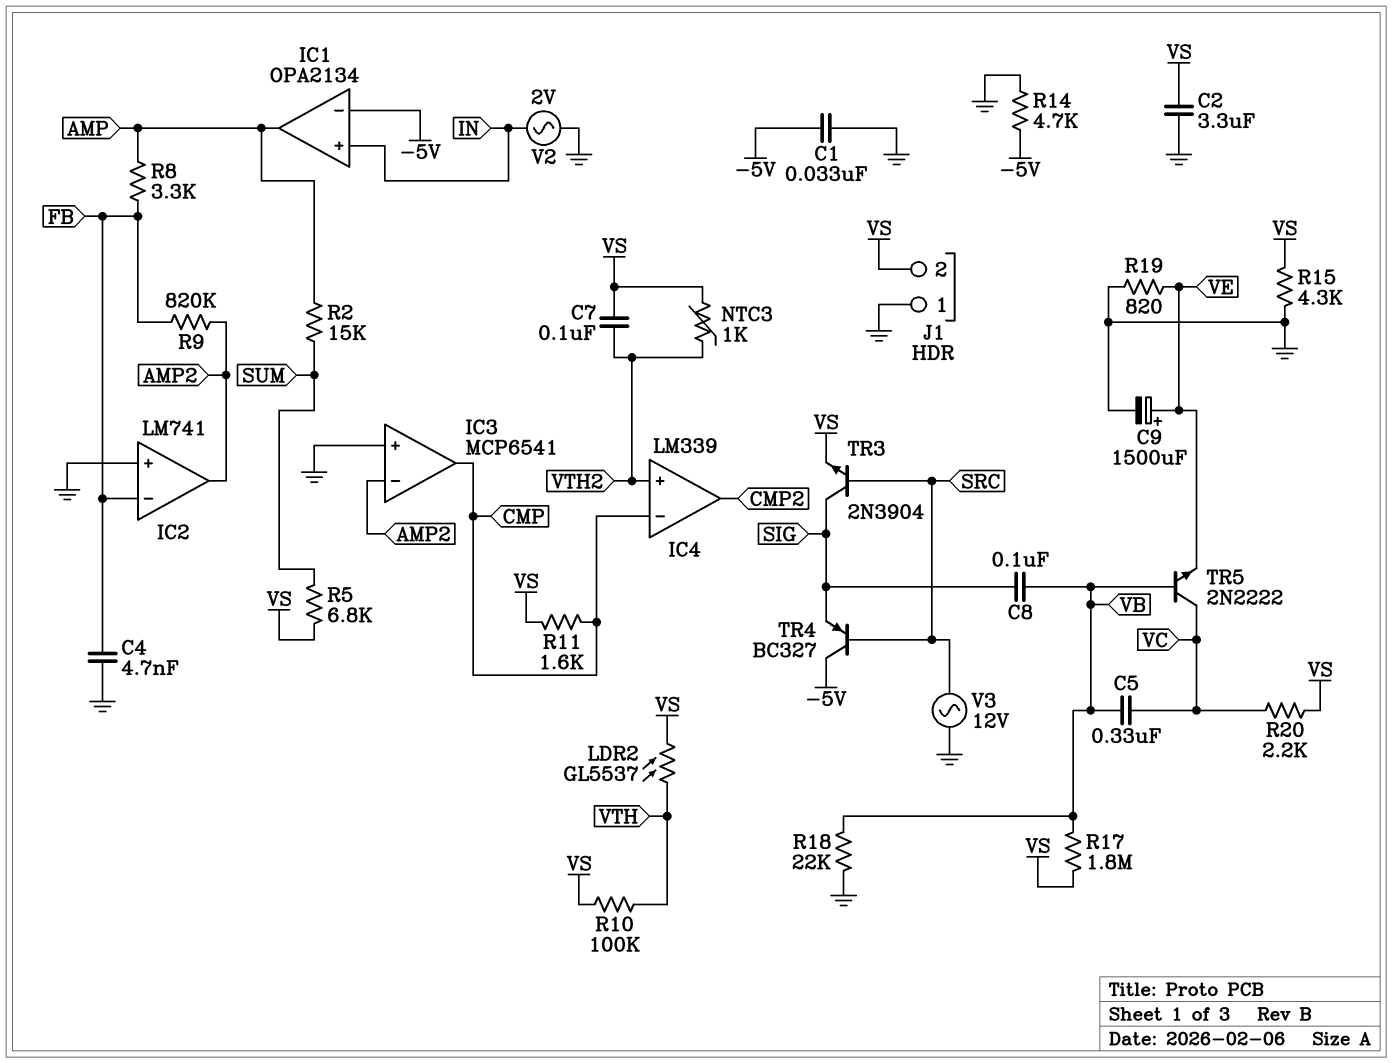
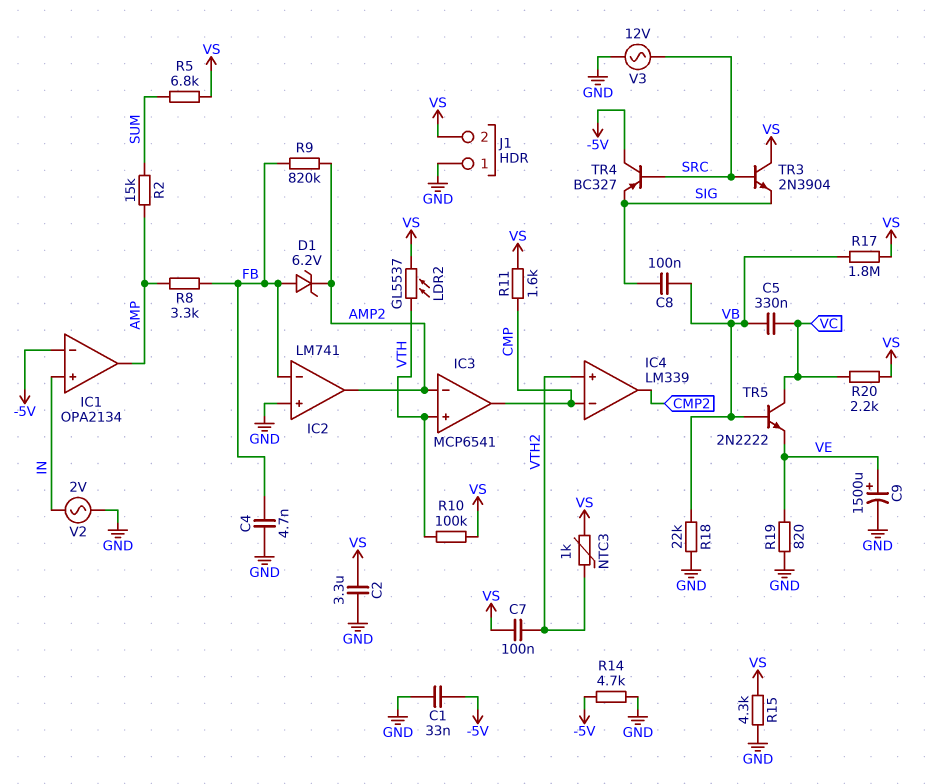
D1: none -> zener 6.2V (A FB, K AMP2)
IC3 pin in+: GND -> VTH
TR3: NPN 2N3904 (B SRC, C SIG, E VS) -> NPN 2N3904 (B SRC, C VS, E SIG)

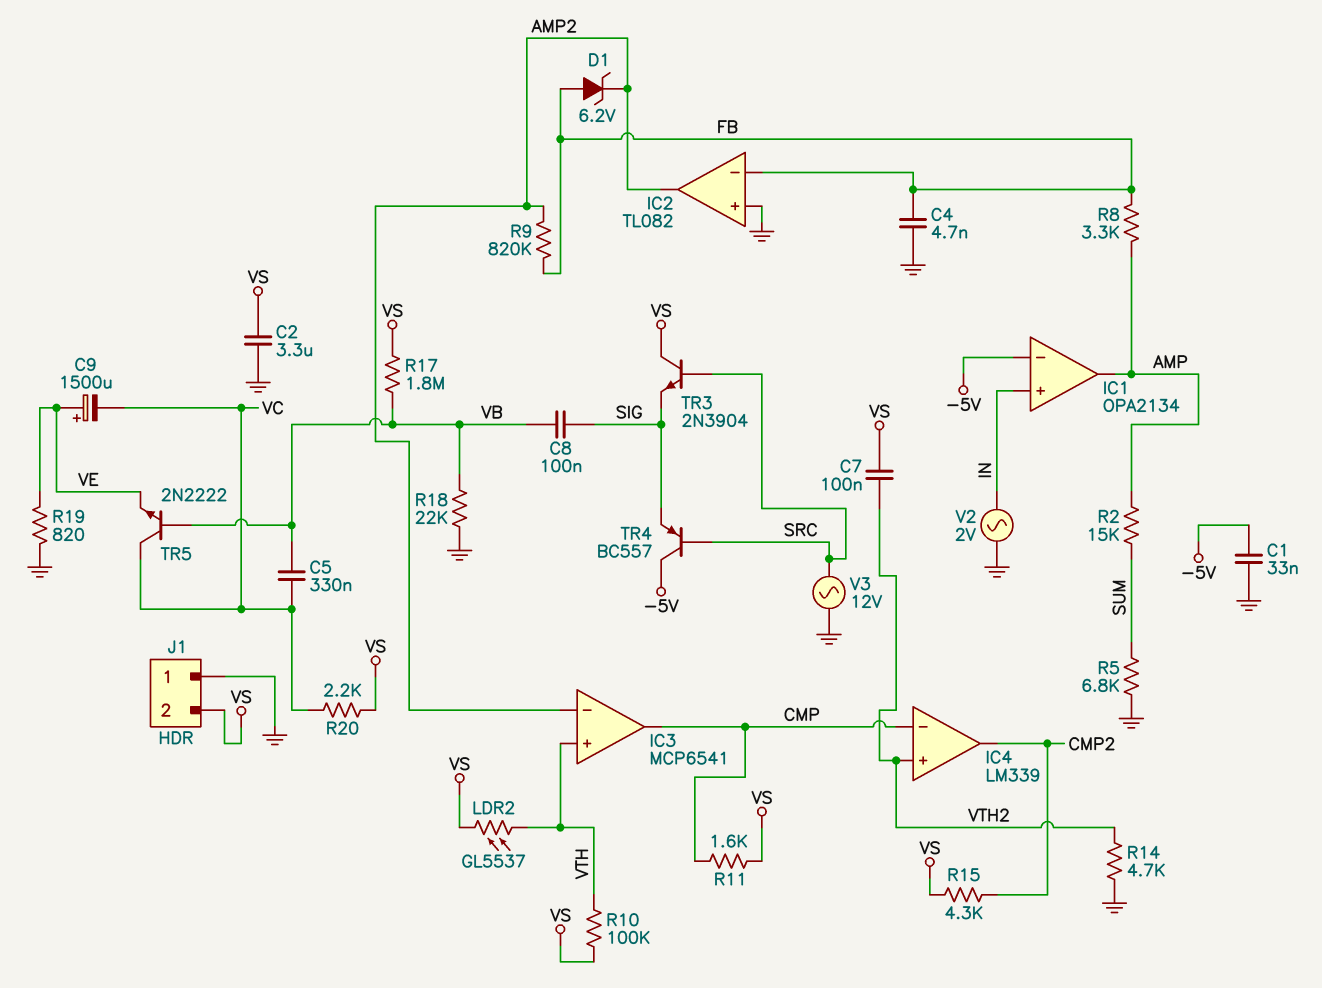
C9: 1500uF (plus VE, minus GND) -> 1500uF (plus VE, minus VC)
IC2: LM741 -> TL082
NTC3: 1k (VS, VTH2) -> none
R5: 6.8k (SUM, VS) -> 6.8k (GND, SUM)
R14: 4.7k (-5V, GND) -> 4.7k (GND, VTH2)
R15: 4.3k (GND, VS) -> 4.3k (CMP2, VS)
TR4: PNP BC327 (B SRC, C -5V, E SIG) -> PNP BC557 (B SRC, C -5V, E SIG)

